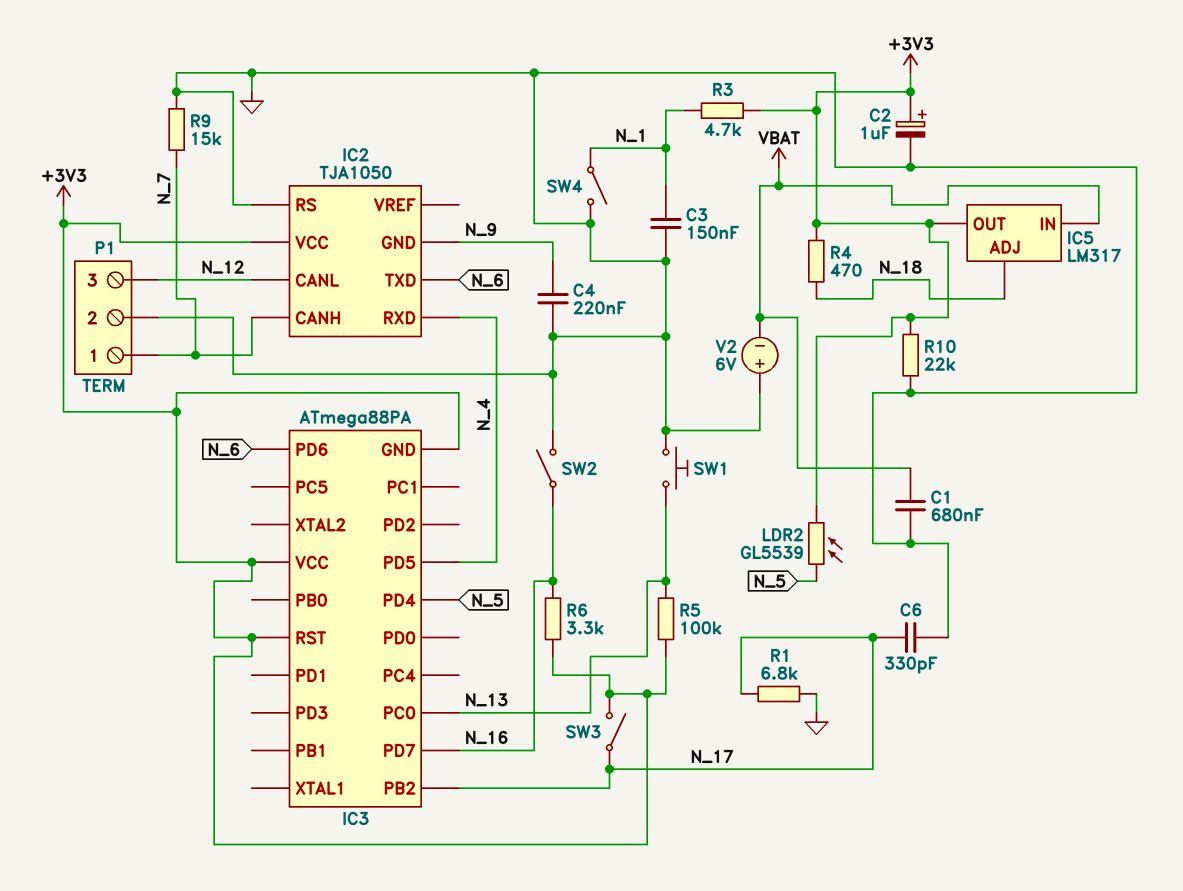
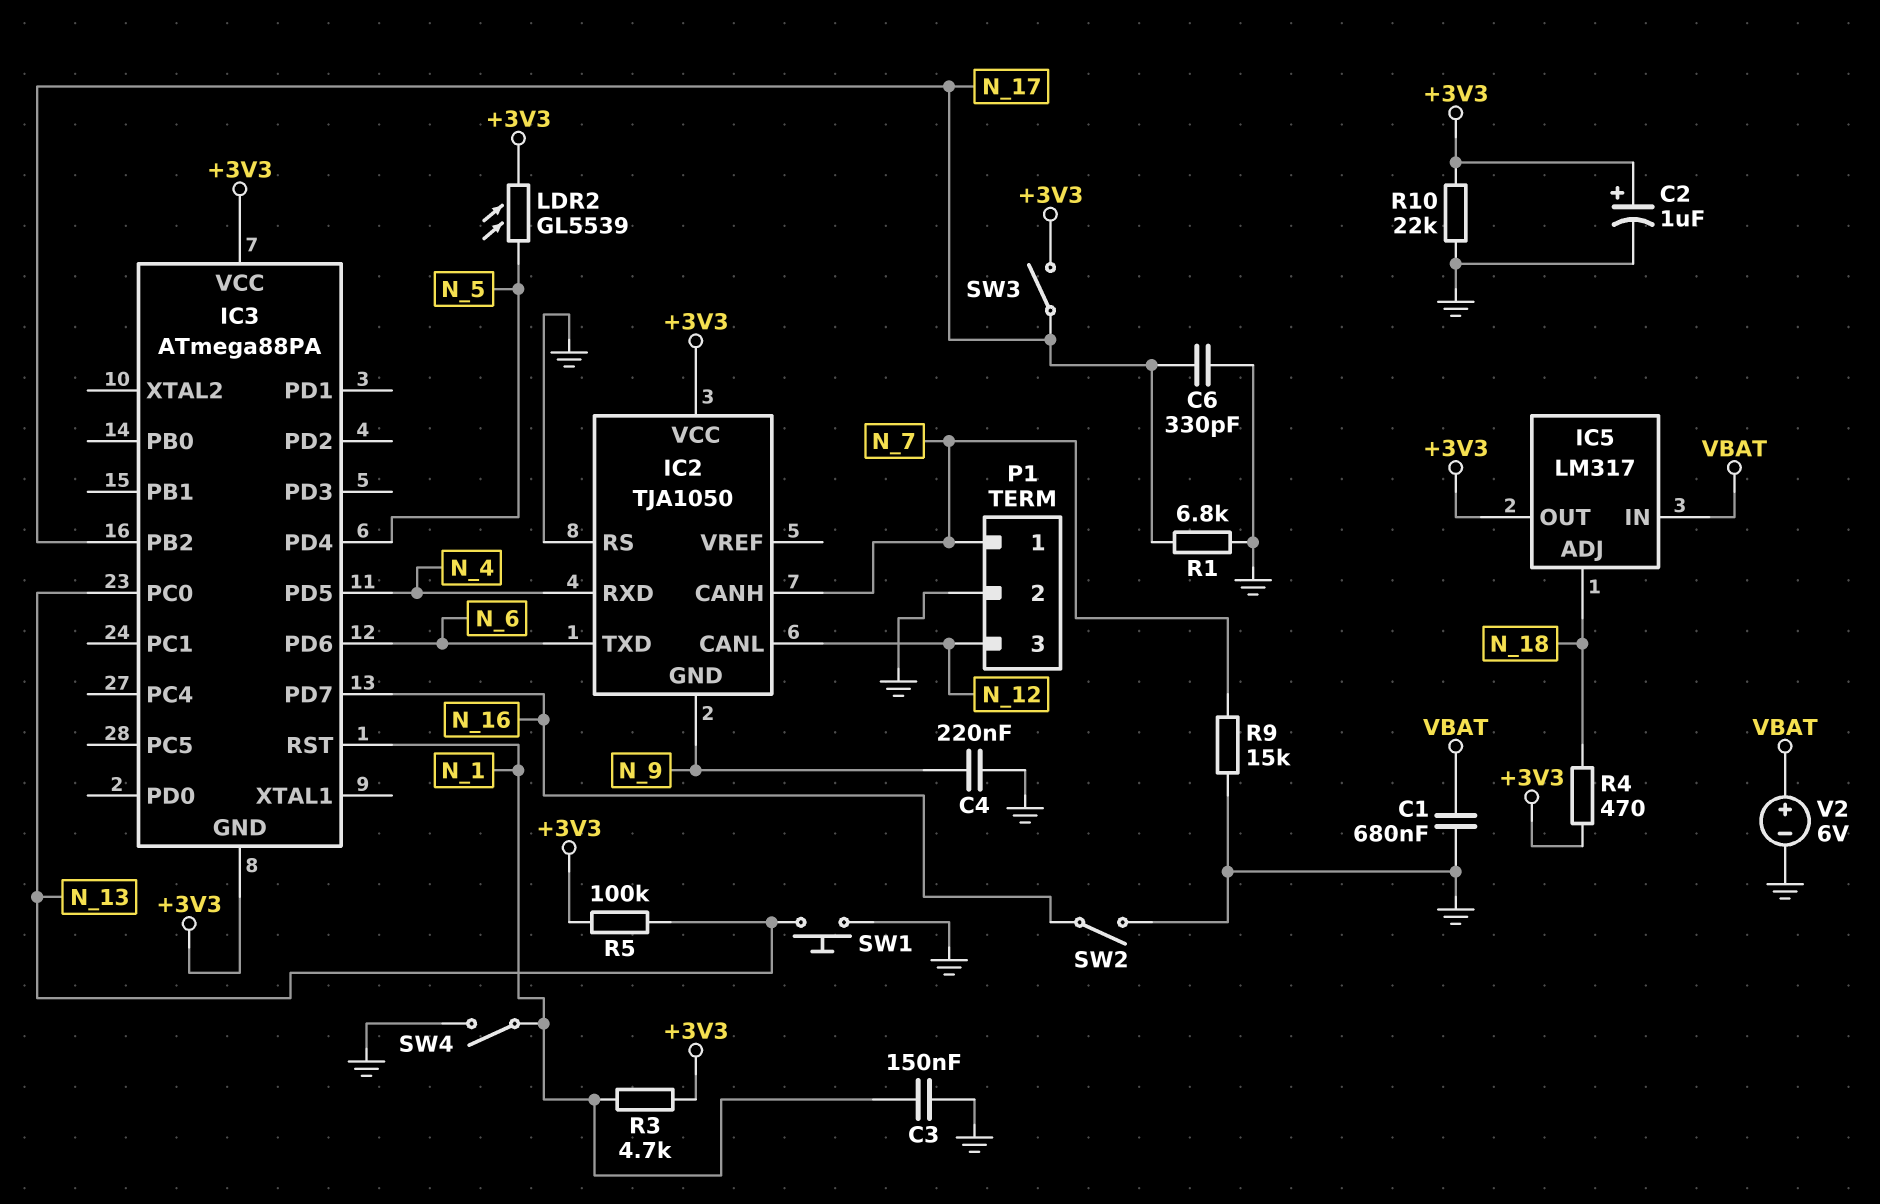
IC3 pin RST: +3V3 -> N_1
R6: 3.3k (+3V3, N_16) -> none
V2: 6V (plus GND, minus VBAT) -> 6V (plus VBAT, minus GND)

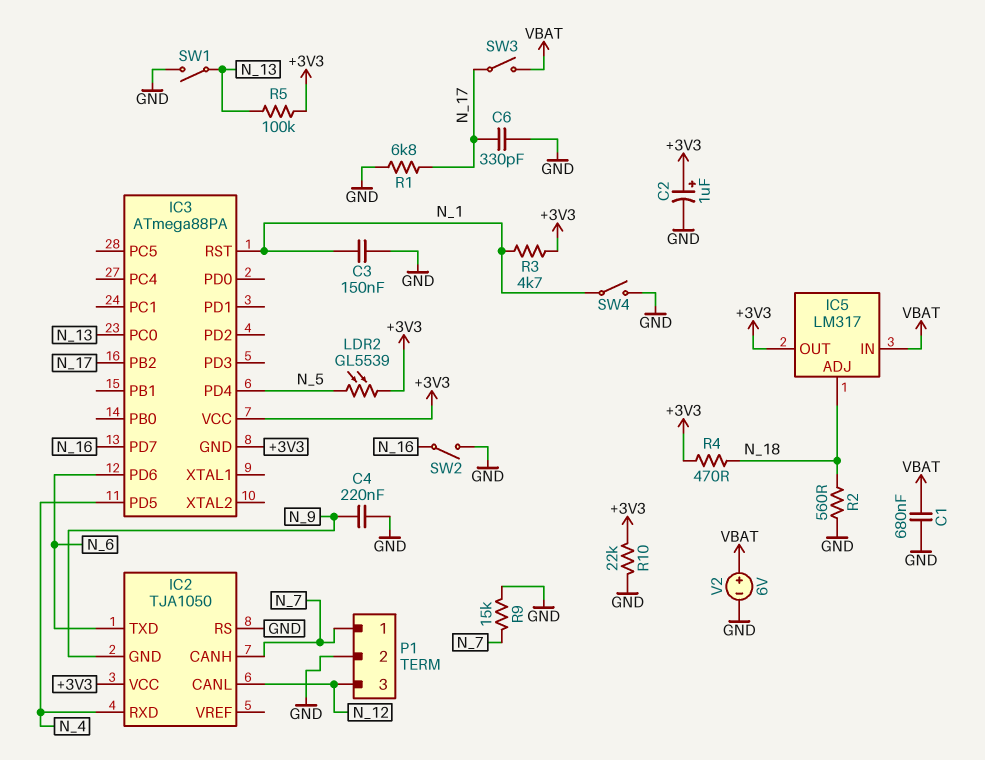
R2: none -> 560 (GND, N_18)
SW1: button (GND, N_13) -> switch (GND, N_13)
SW3: switch (+3V3, N_17) -> switch (N_17, VBAT)

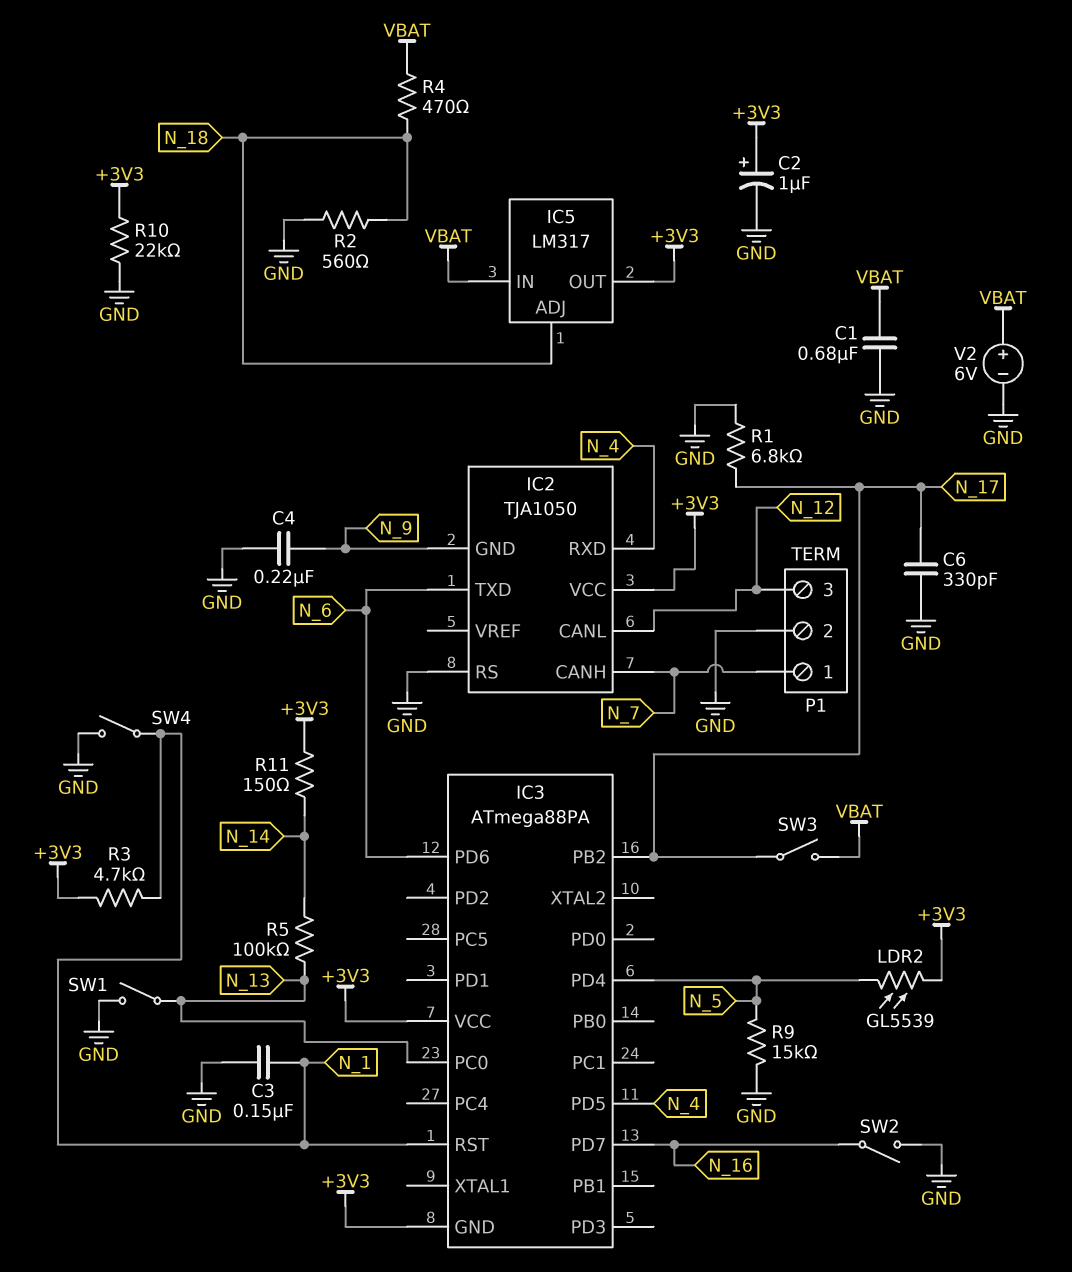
R4: 470 (+3V3, N_18) -> 470 (N_18, VBAT)
R5: 100k (+3V3, N_13) -> 100k (N_13, N_14)
R9: 15k (GND, N_7) -> 15k (GND, N_5)
R11: none -> 150 (+3V3, N_14)

